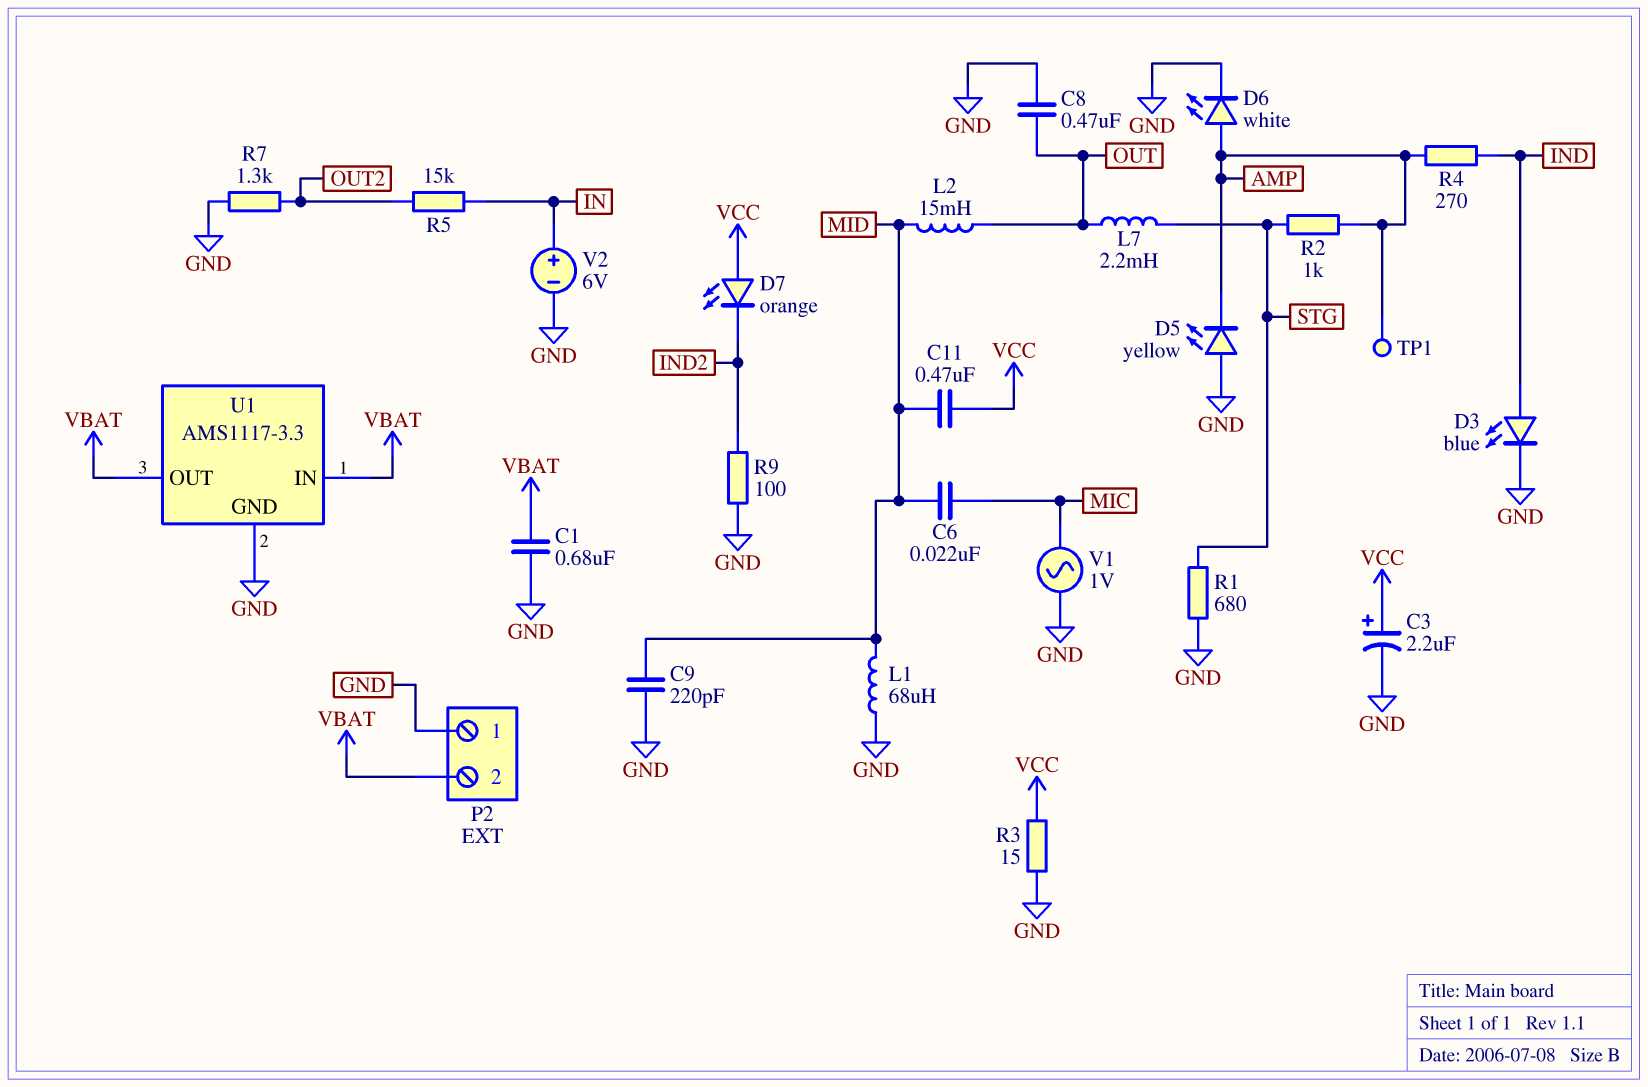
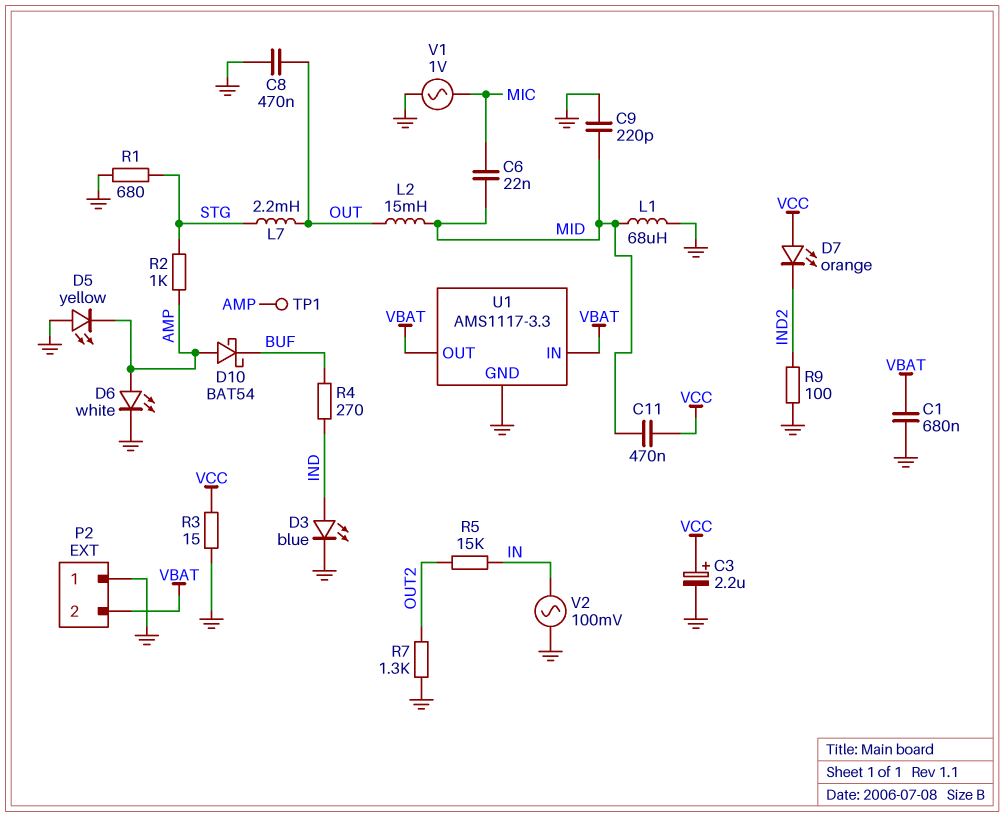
D10: none -> schottky BAT54 (A AMP, K BUF)
R4: 270 (AMP, IND) -> 270 (BUF, IND)
V2: 6V (plus IN, minus GND) -> AC 100mV (GND, IN)

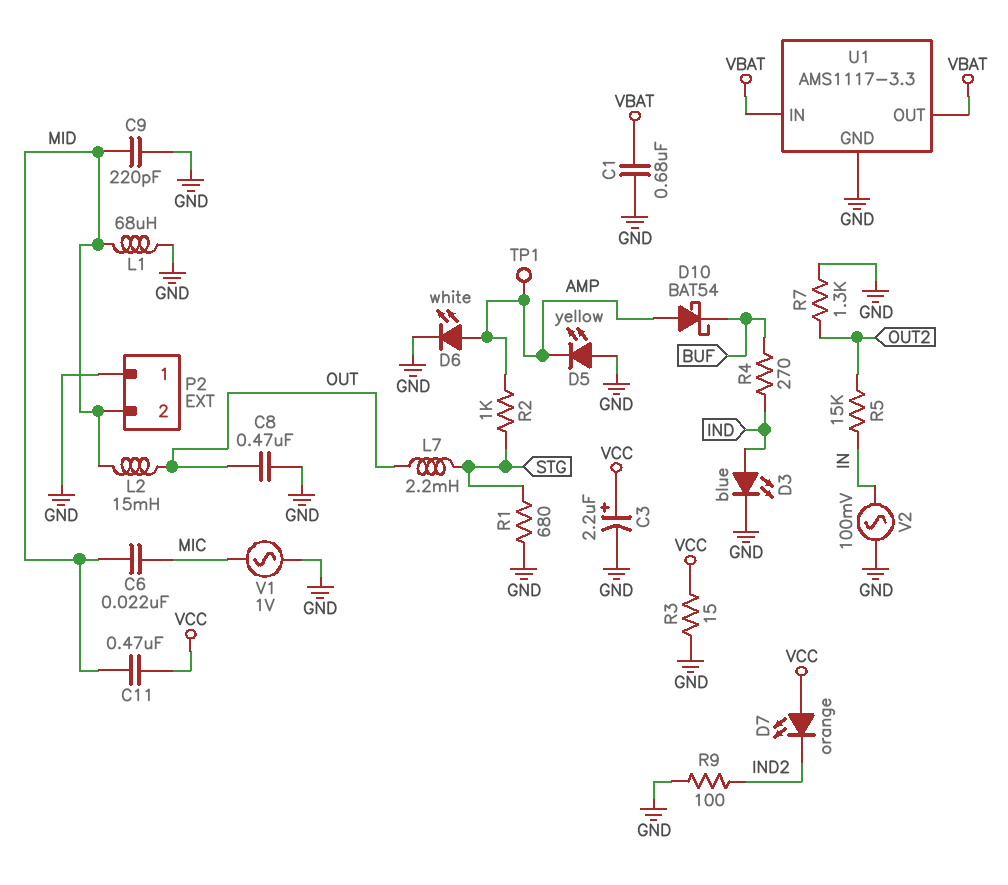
P2 pin 2: VBAT -> MID

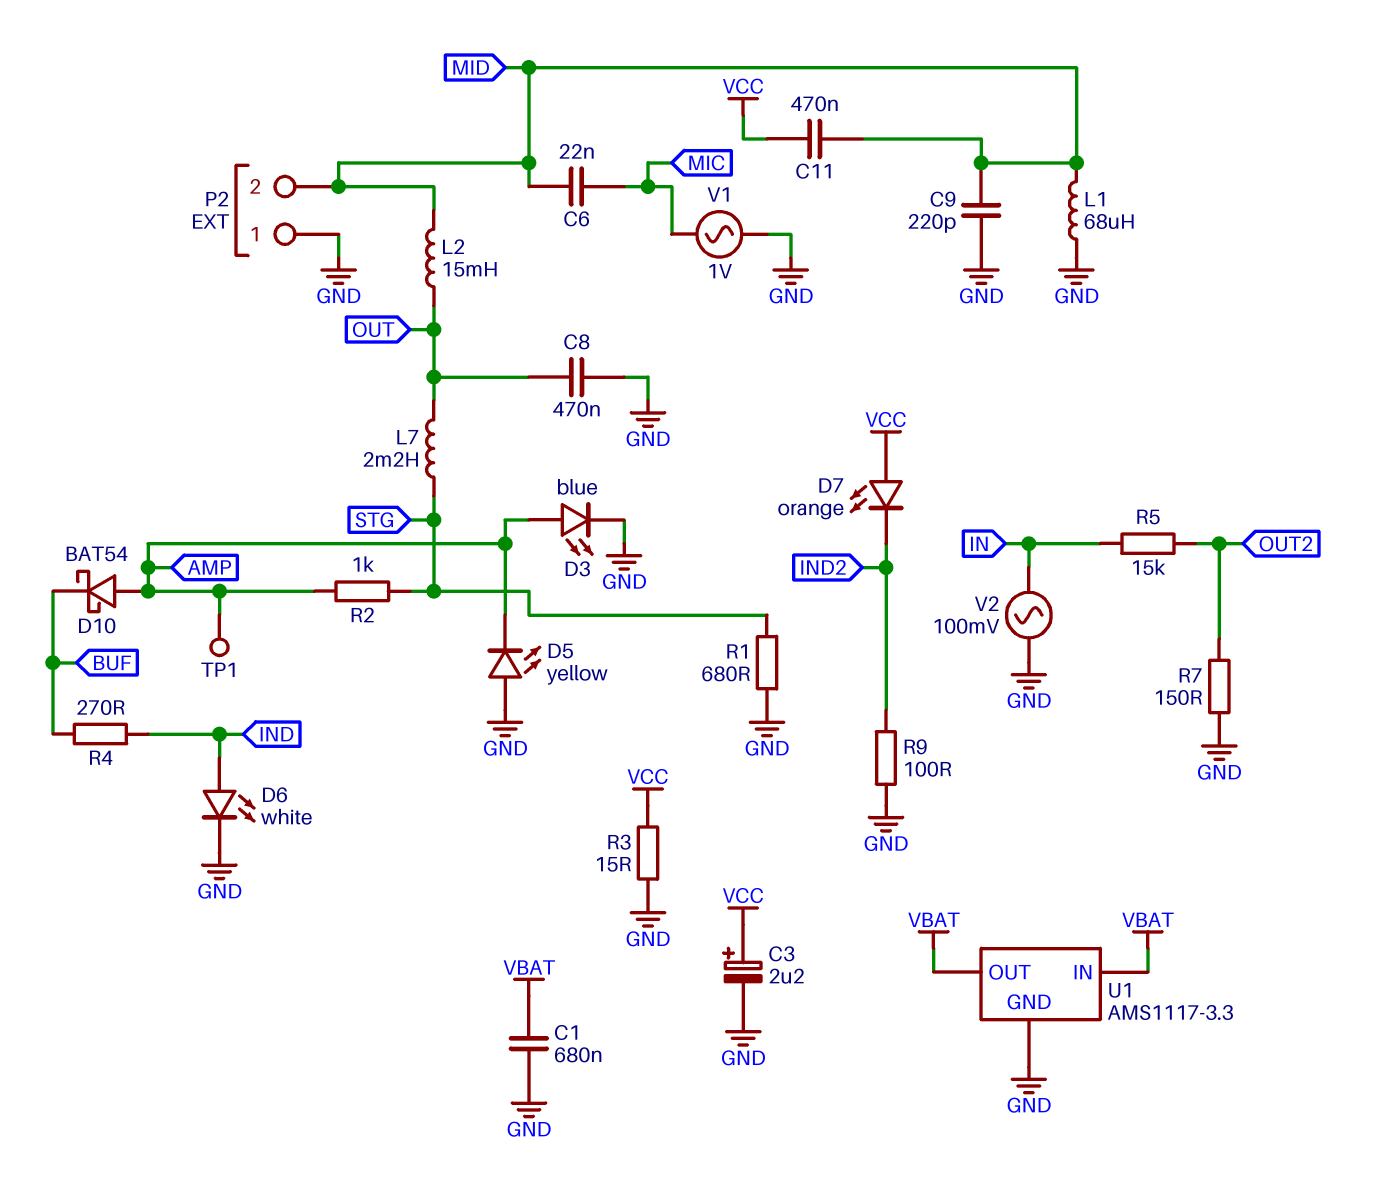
D3: LED blue (A IND, K GND) -> LED blue (A AMP, K GND)
D6: LED white (A AMP, K GND) -> LED white (A IND, K GND)
R7: 1.3k (GND, OUT2) -> 150 (GND, OUT2)

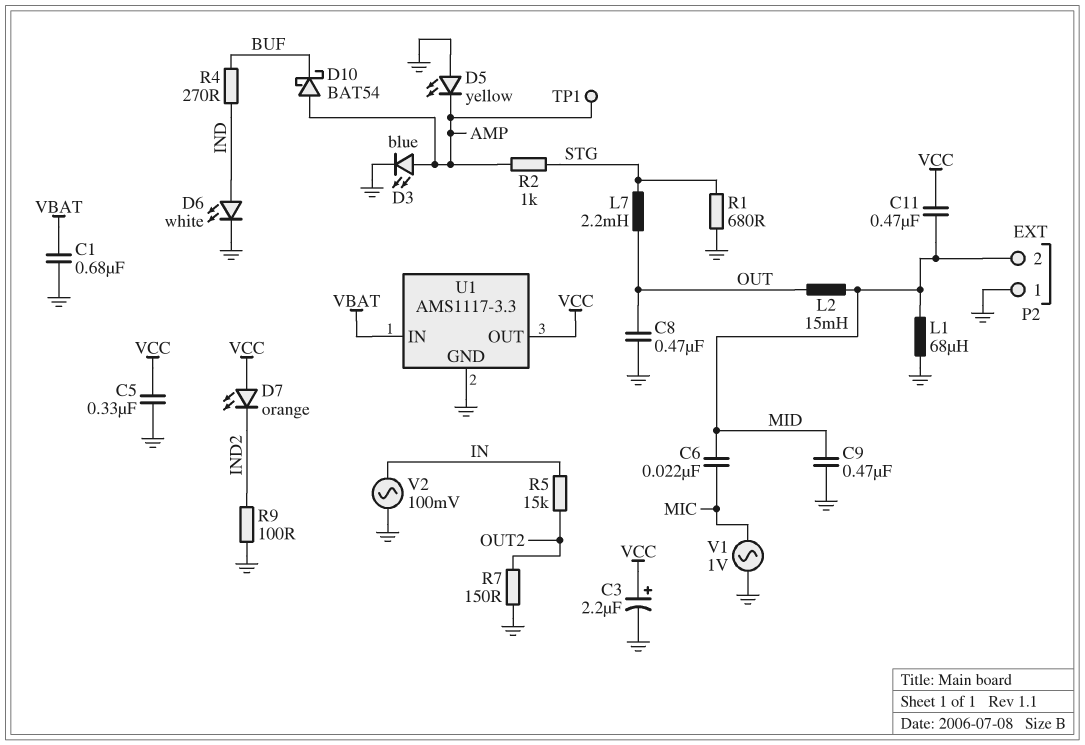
C5: none -> 330nF (GND, VCC)
C9: 220pF (GND, MID) -> 470nF (GND, MID)
R3: 15 (GND, VCC) -> none
U1 pin OUT: VBAT -> VCC

